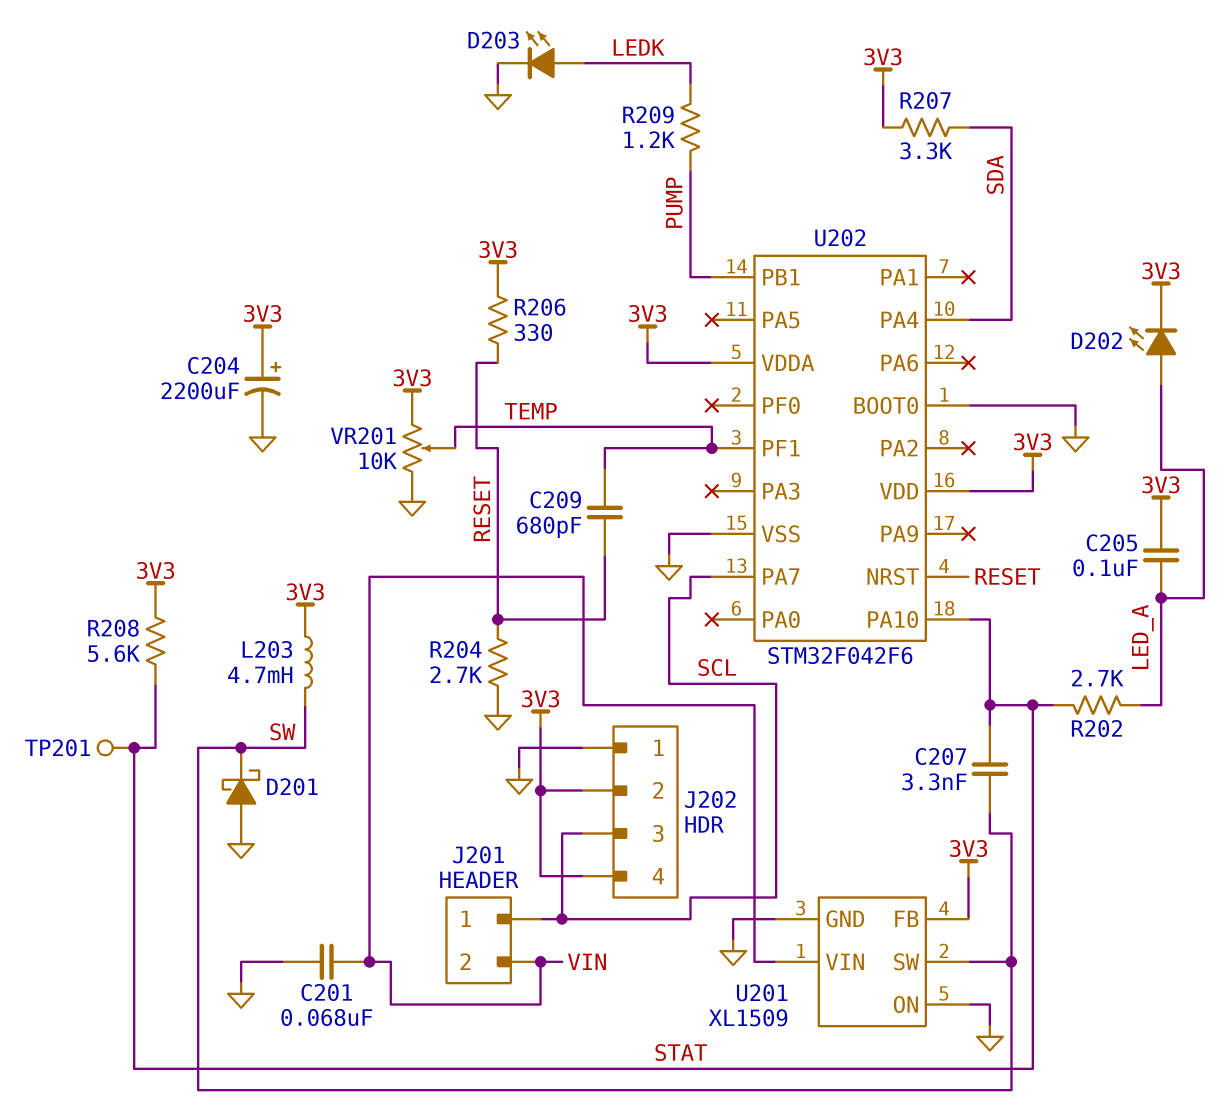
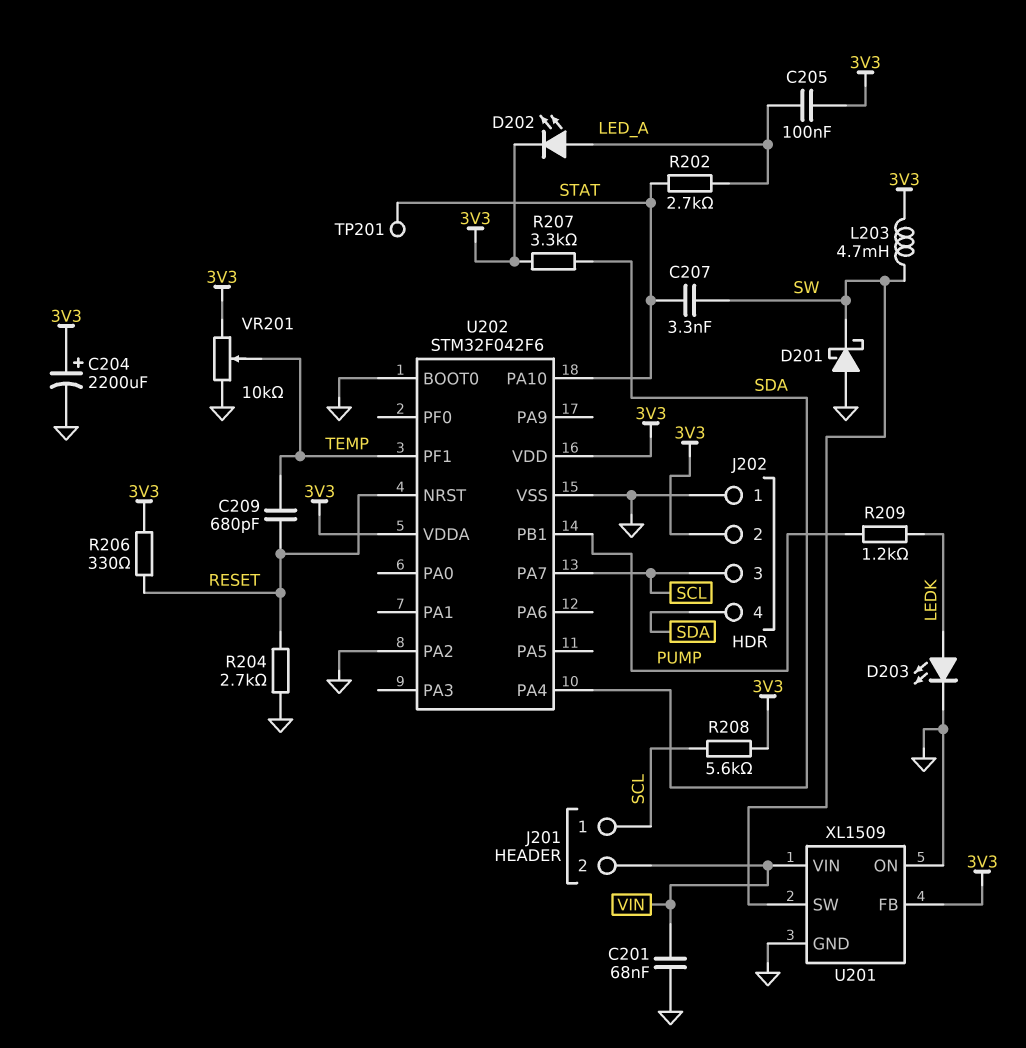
J202 pin 4: 3V3 -> SDA
R208: 5.6k (3V3, STAT) -> 5.6k (3V3, SCL)
U202 pin PA2: none -> GND

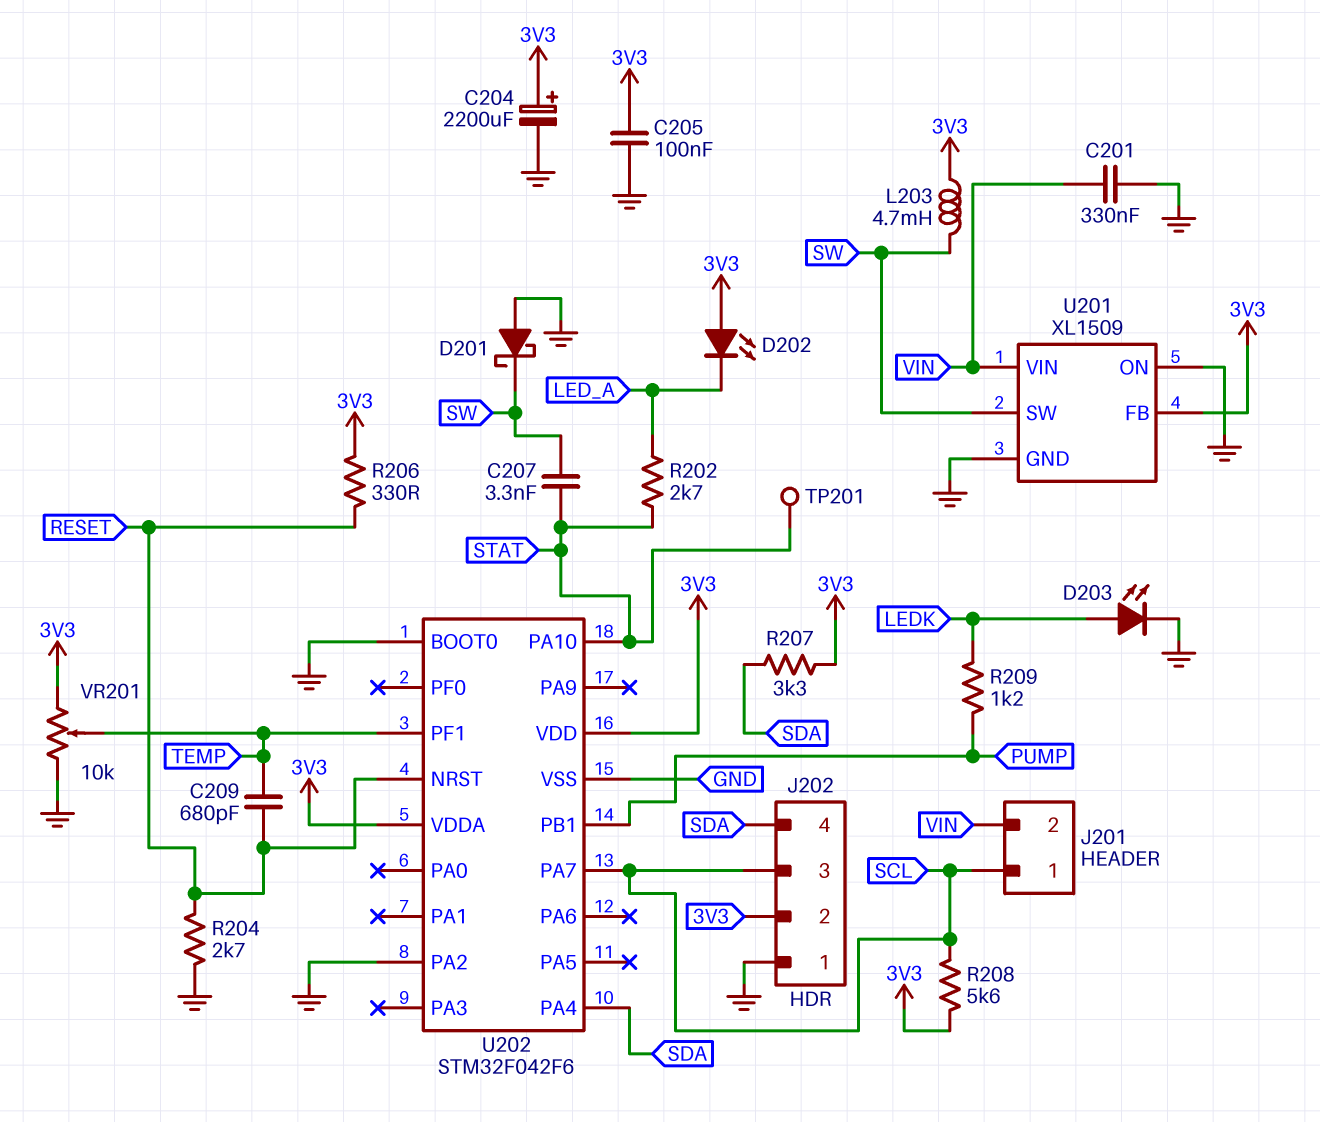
C201: 68nF (GND, VIN) -> 330nF (GND, VIN)
C205: 100nF (3V3, LED_A) -> 100nF (3V3, GND)
D202: LED (A LED_A, K 3V3) -> LED (A 3V3, K LED_A)

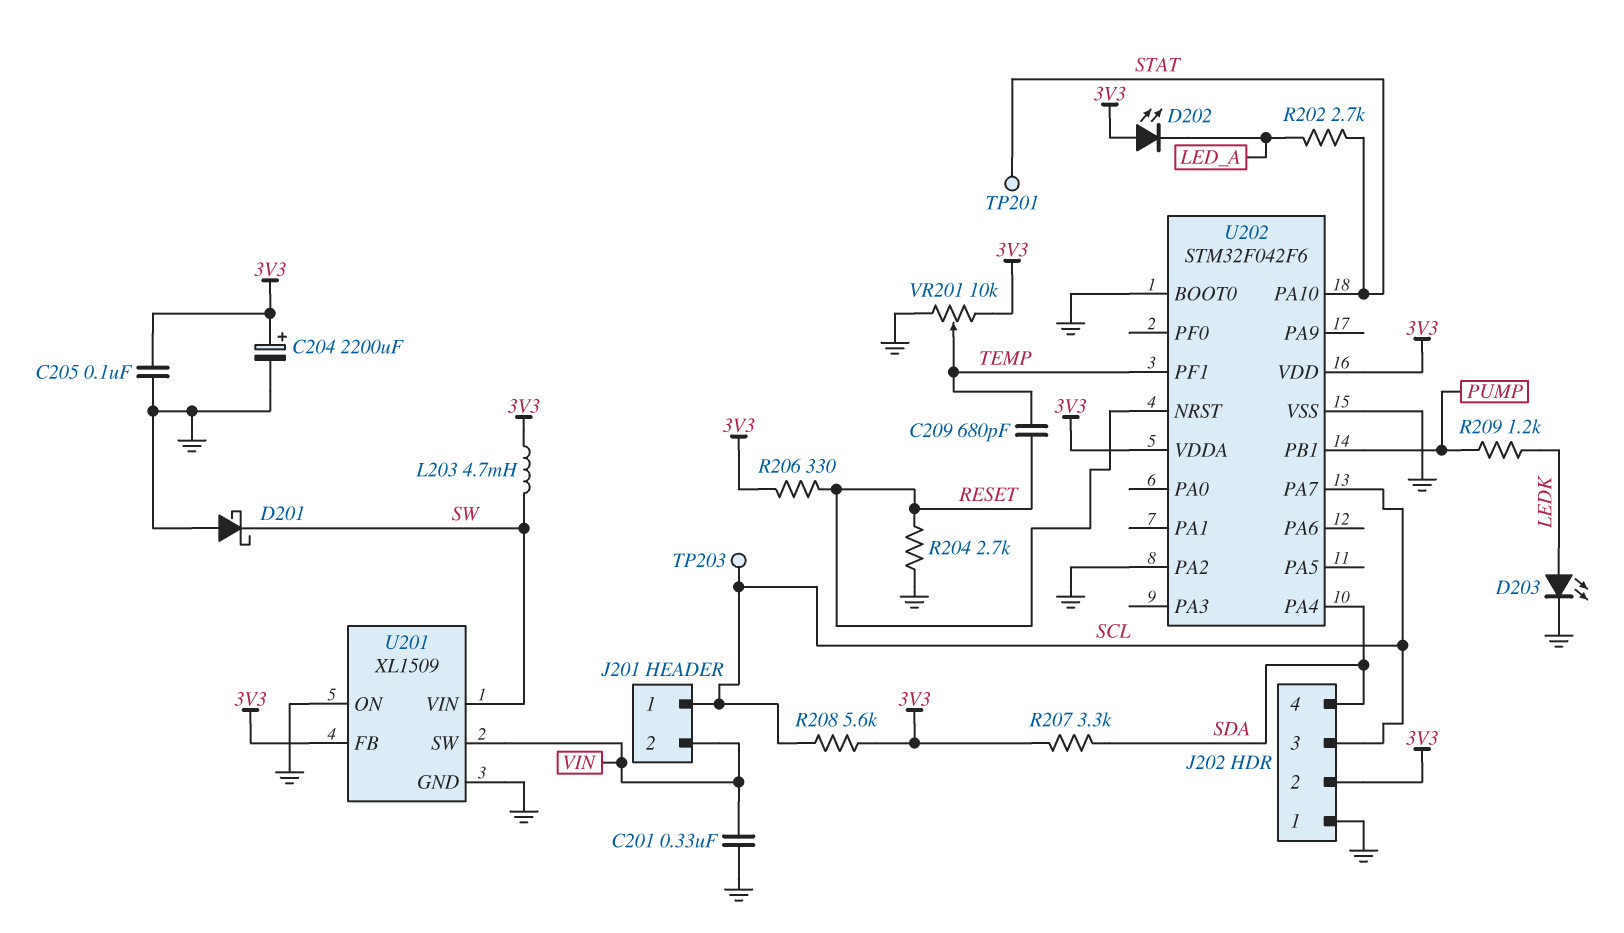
C207: 3.3nF (STAT, SW) -> none
TP203: none -> test point (SCL)
U201 pin SW: SW -> VIN
U201 pin VIN: VIN -> SW

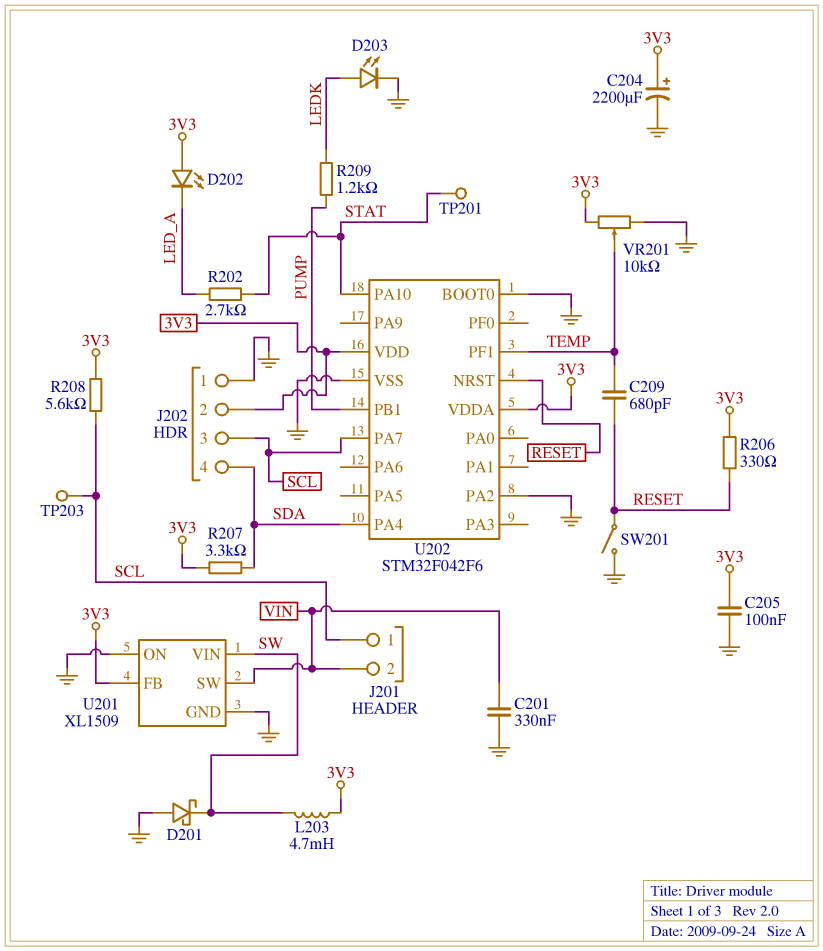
R204: 2.7k (GND, RESET) -> none
SW201: none -> switch (GND, RESET)

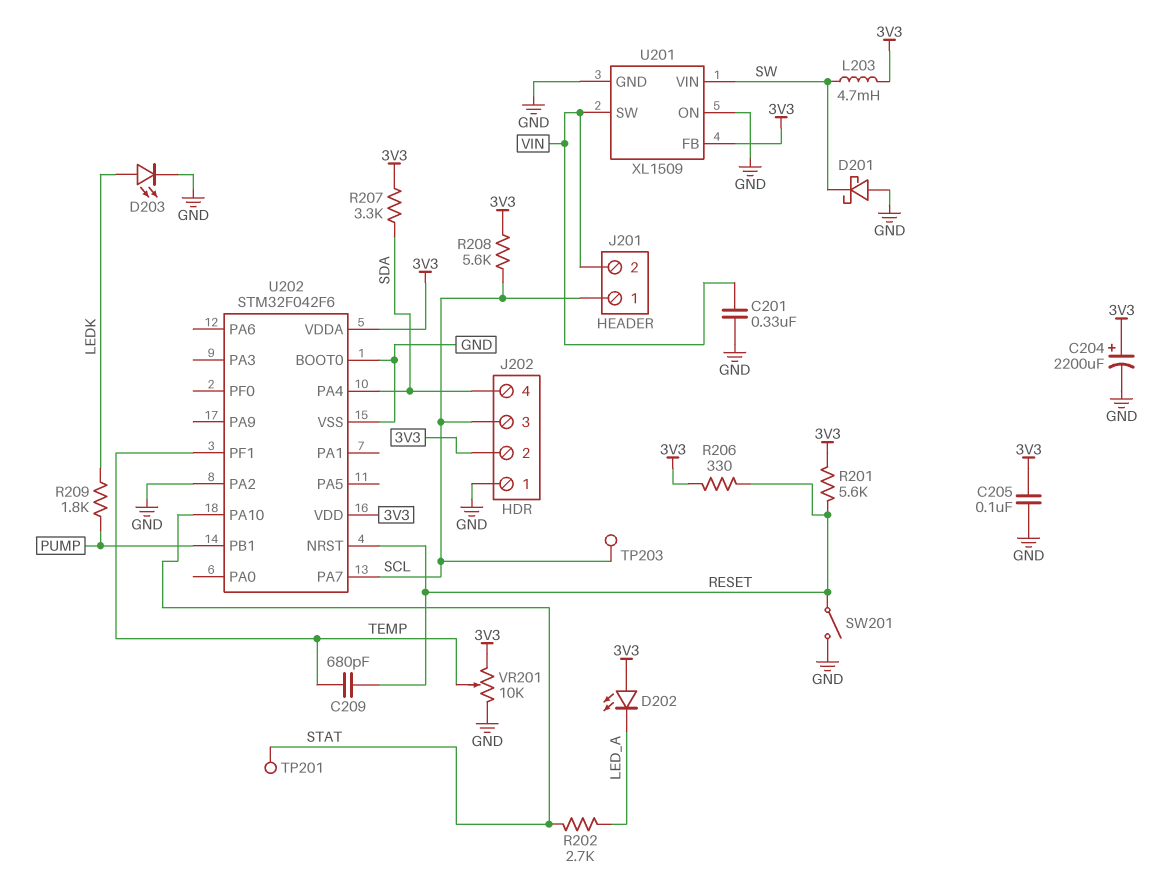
R201: none -> 5.6k (3V3, RESET)
R209: 1.2k (LEDK, PUMP) -> 1.8k (LEDK, PUMP)

